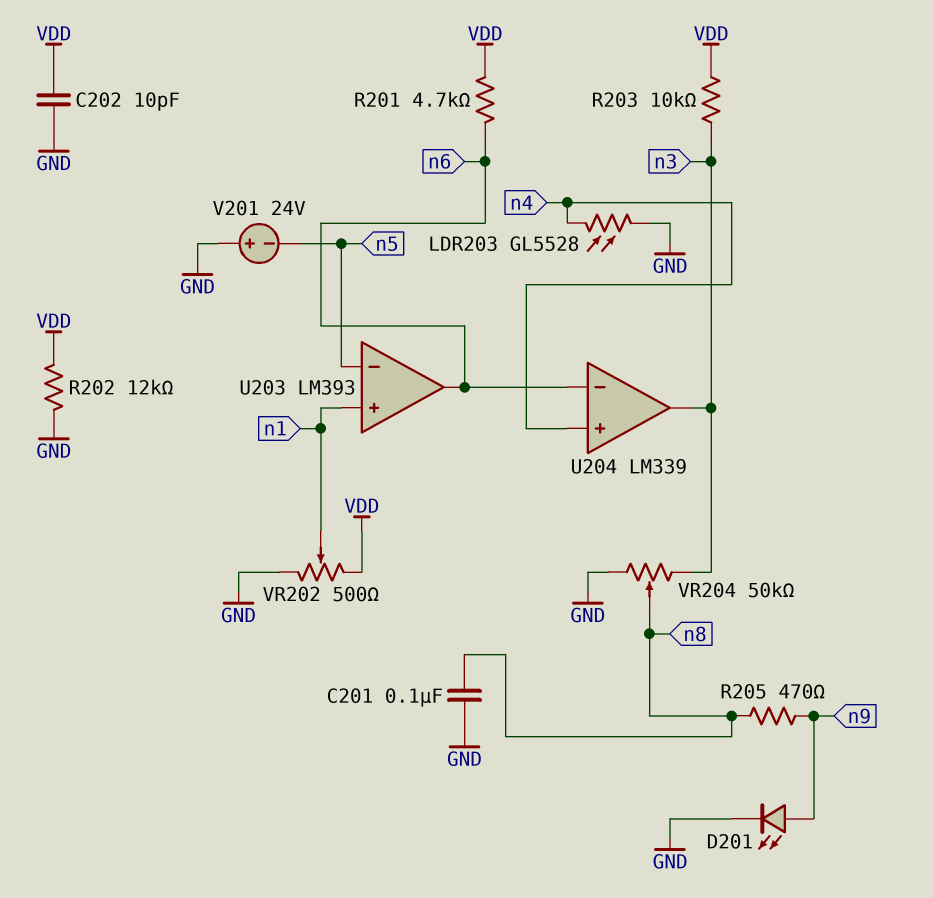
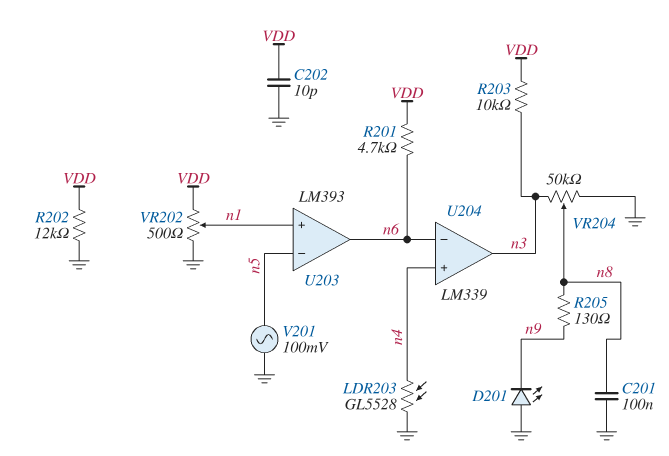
D201: LED (A n9, K GND) -> LED (A GND, K n9)
R205: 470 (n8, n9) -> 130 (n8, n9)
V201: 24V (plus GND, minus n5) -> AC 100mV (GND, n5)

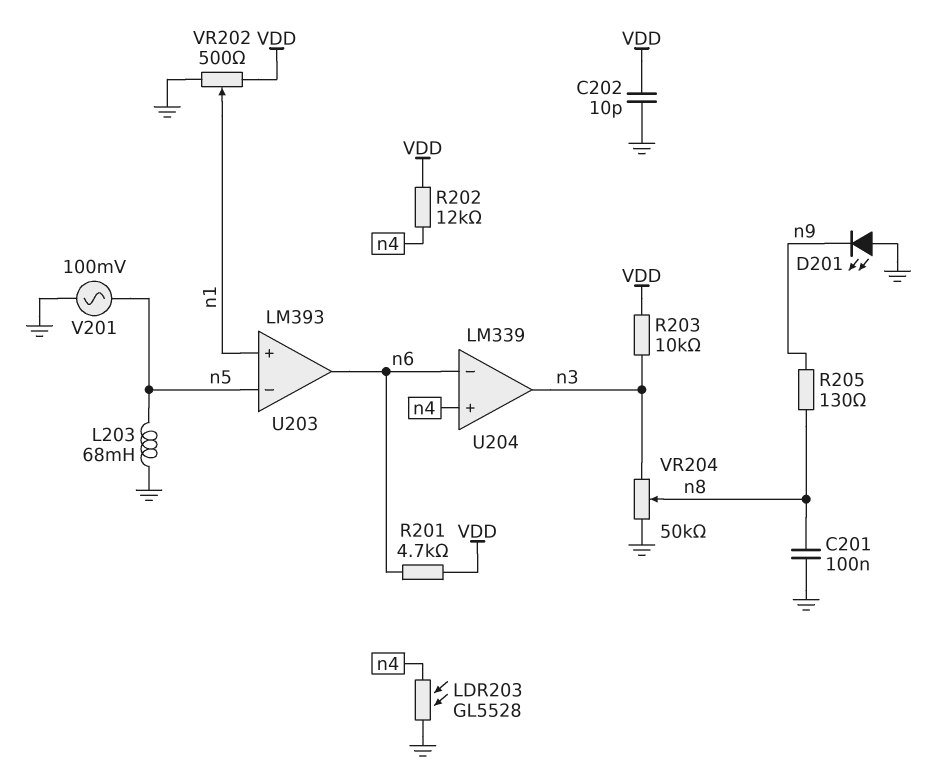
L203: none -> 68mH (GND, n5)
R202: 12k (GND, VDD) -> 12k (VDD, n4)

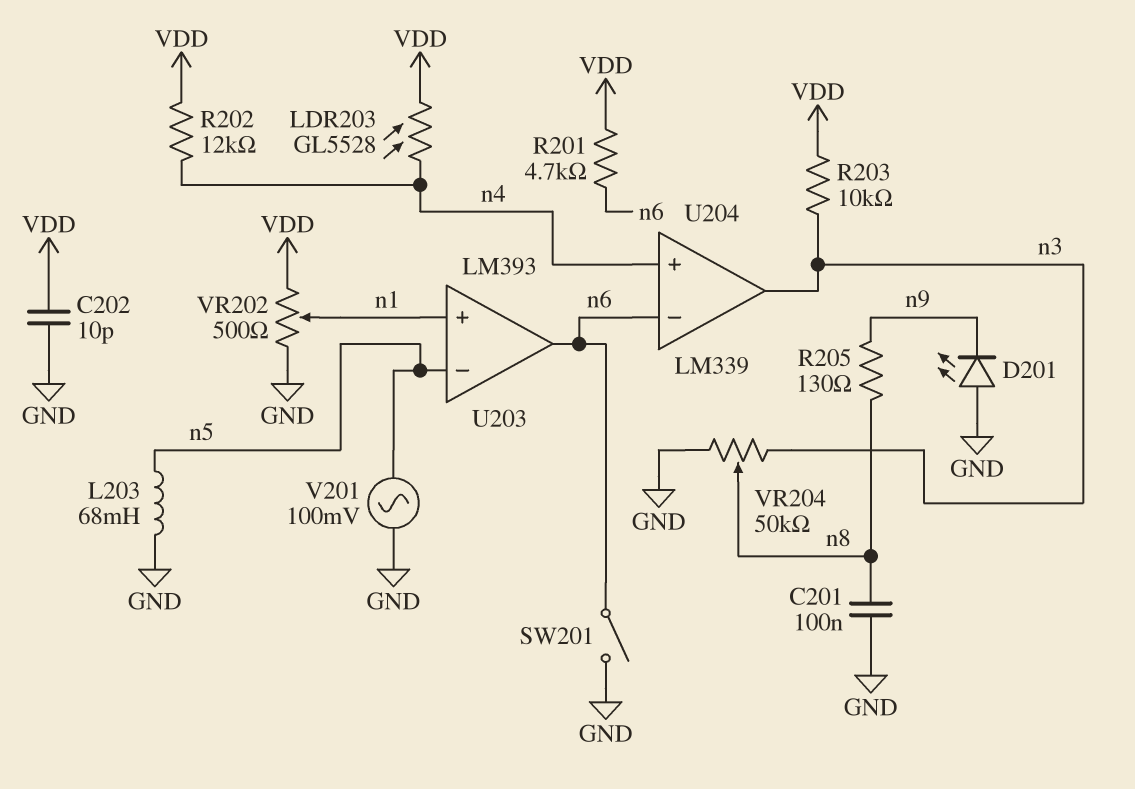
LDR203: GL5528 (GND, n4) -> GL5528 (VDD, n4)
SW201: none -> switch (GND, n6)

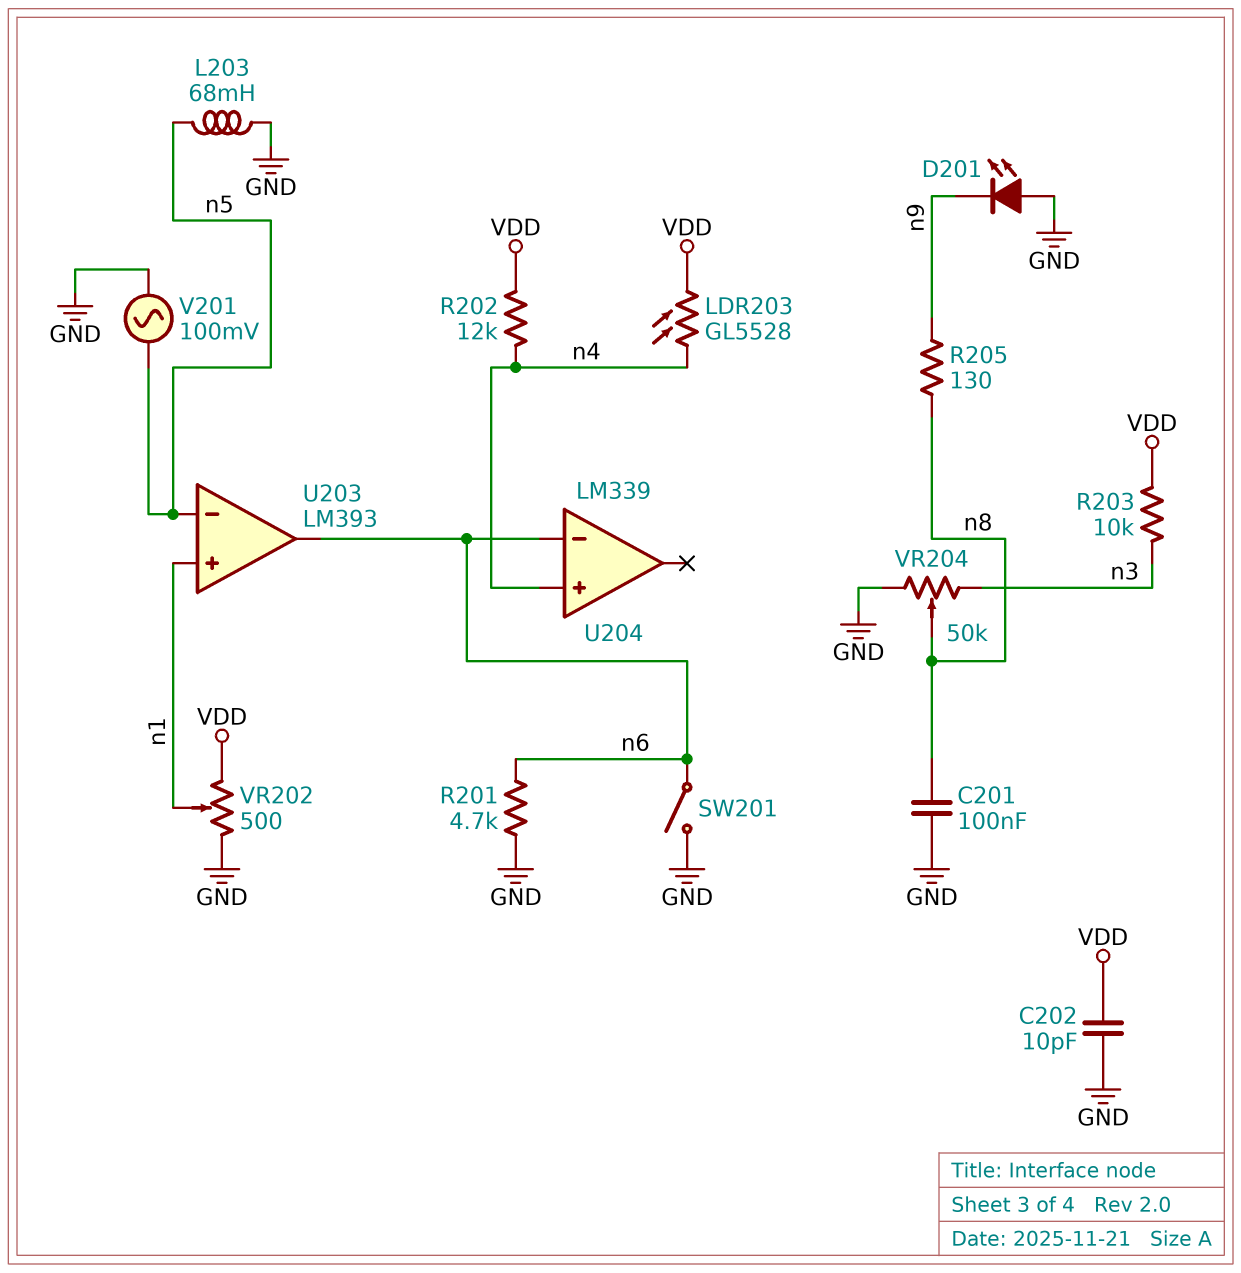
R201: 4.7k (VDD, n6) -> 4.7k (GND, n6)
U204 pin out: n3 -> none

